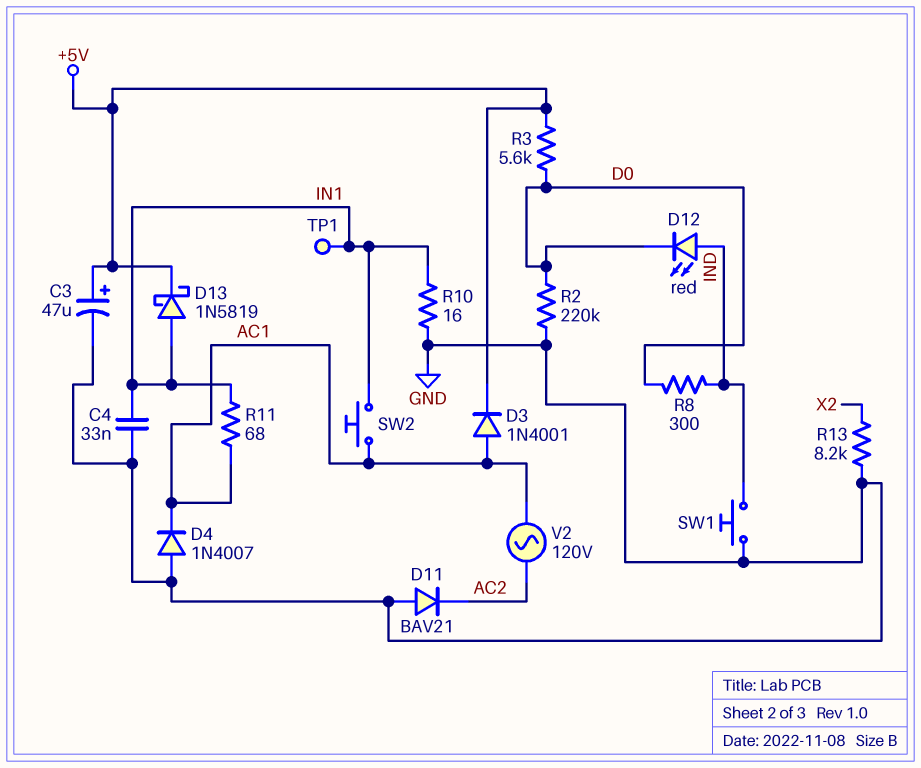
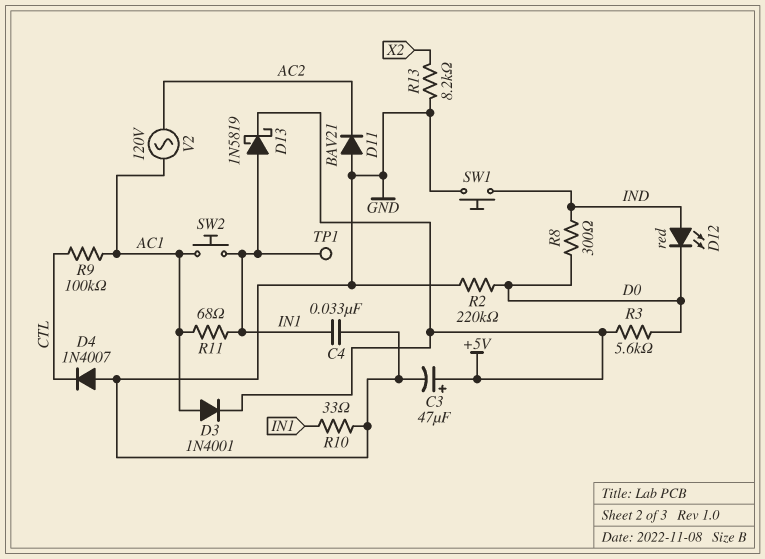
D4: diode 1N4007 (A GND, K AC1) -> diode 1N4007 (A GND, K CTL)
R9: none -> 100k (AC1, CTL)
R10: 16 (GND, IN1) -> 33 (GND, IN1)

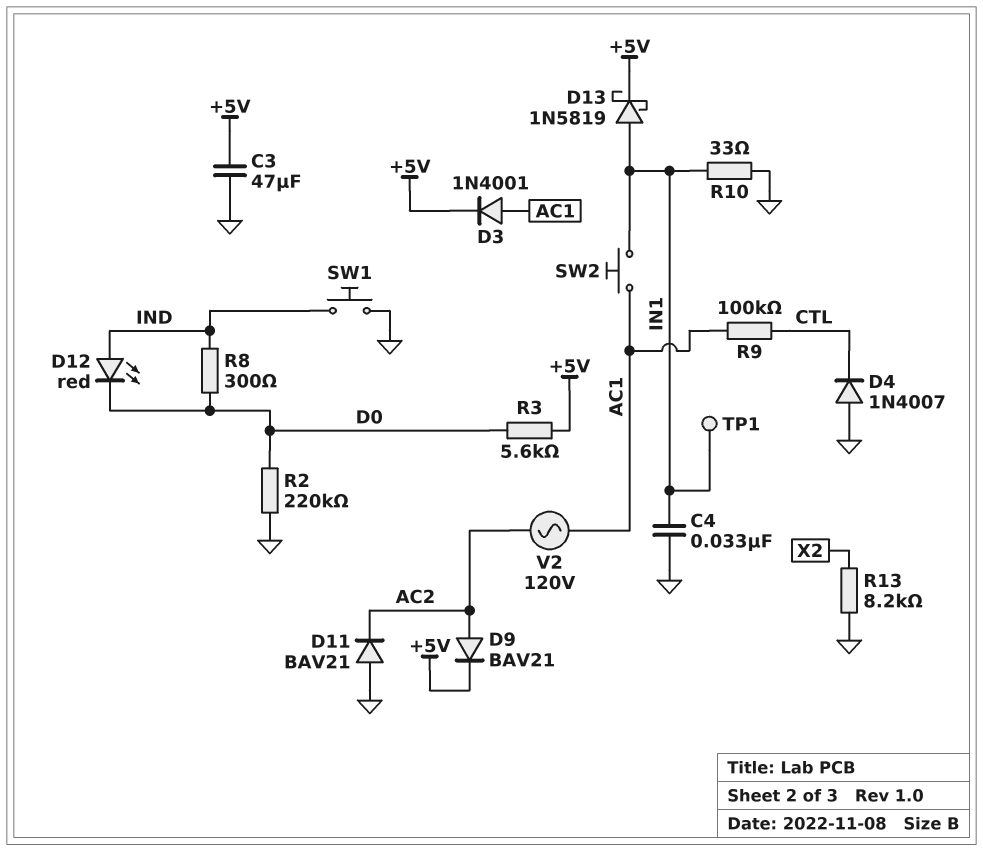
C3: 47uF (plus +5V, minus GND) -> 47uF (+5V, GND)
D9: none -> diode BAV21 (A AC2, K +5V)
R11: 68 (AC1, IN1) -> none

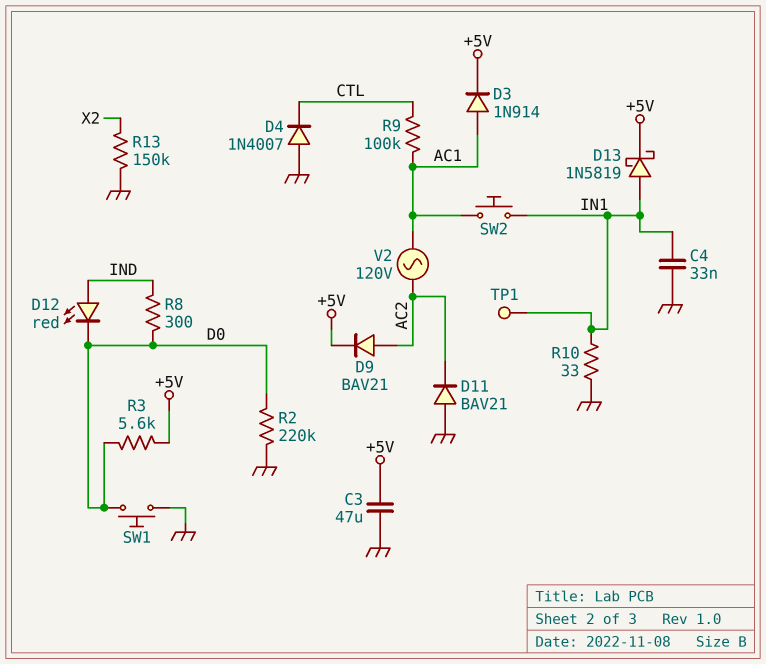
D3: diode 1N4001 (A AC1, K +5V) -> diode 1N914 (A AC1, K +5V)
R13: 8.2k (GND, X2) -> 150k (GND, X2)
SW1: button (GND, IND) -> button (D0, GND)

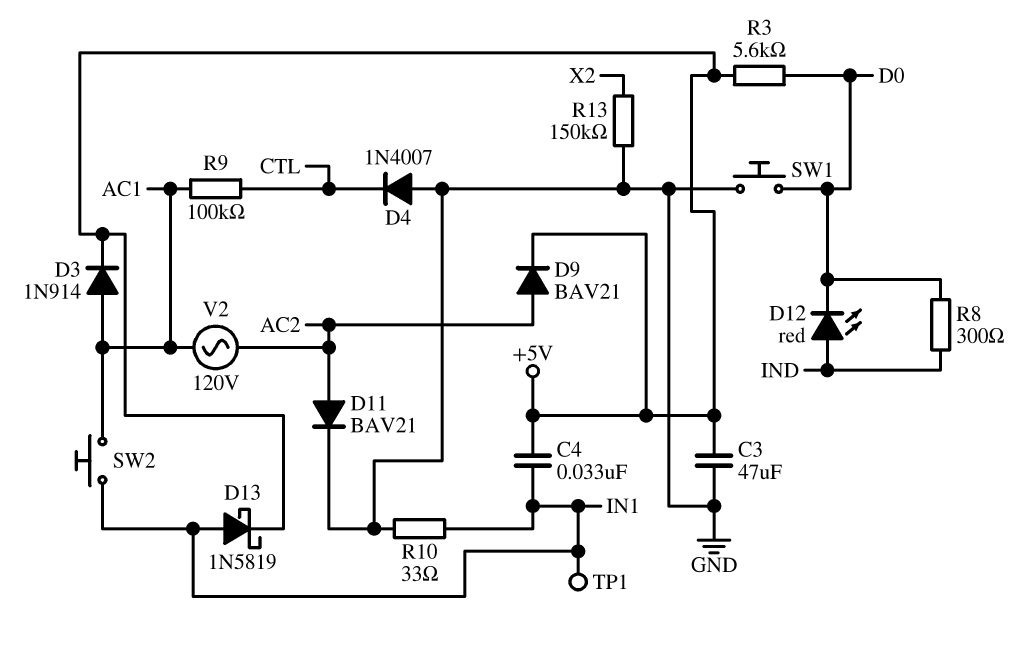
C4: 33nF (GND, IN1) -> 33nF (+5V, IN1)
D11: diode BAV21 (A GND, K AC2) -> diode BAV21 (A AC2, K GND)
R2: 220k (D0, GND) -> none

